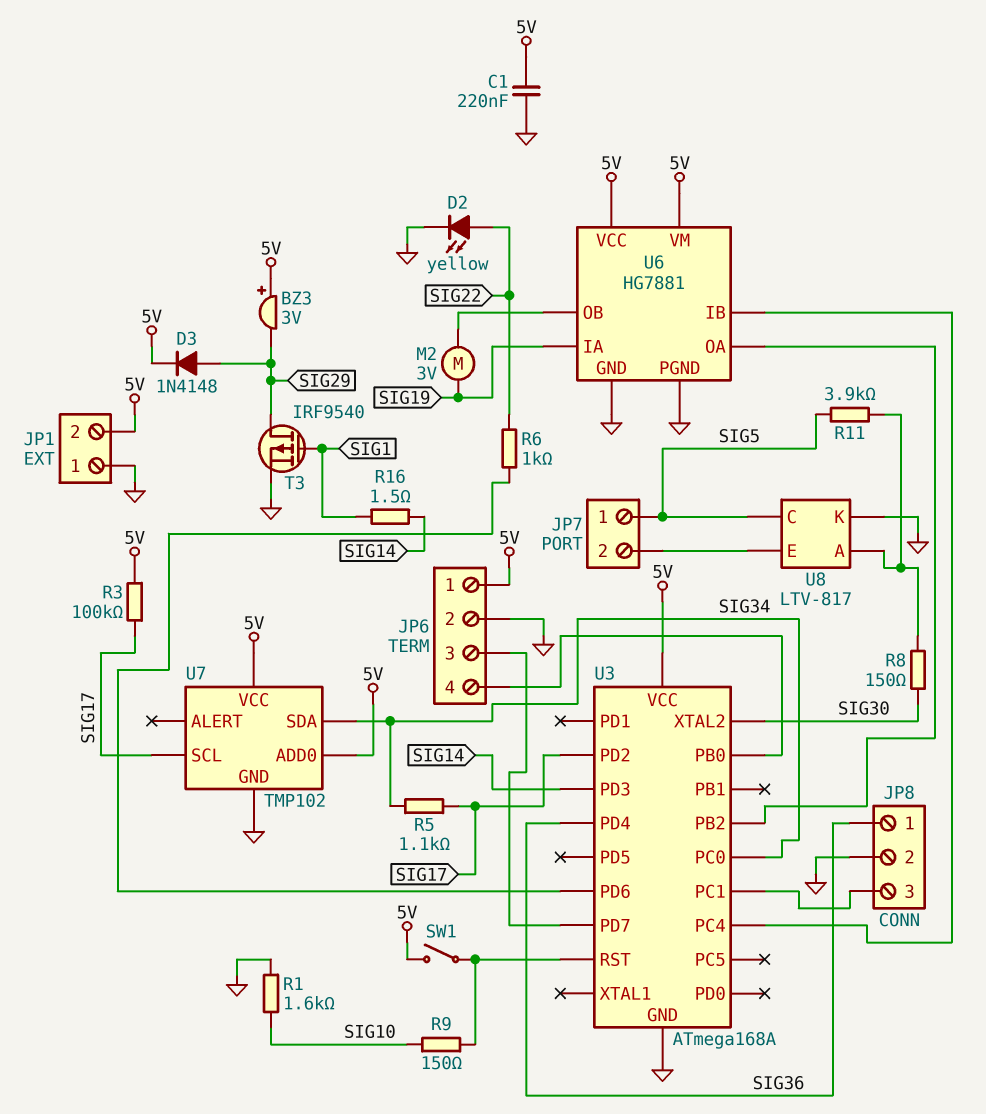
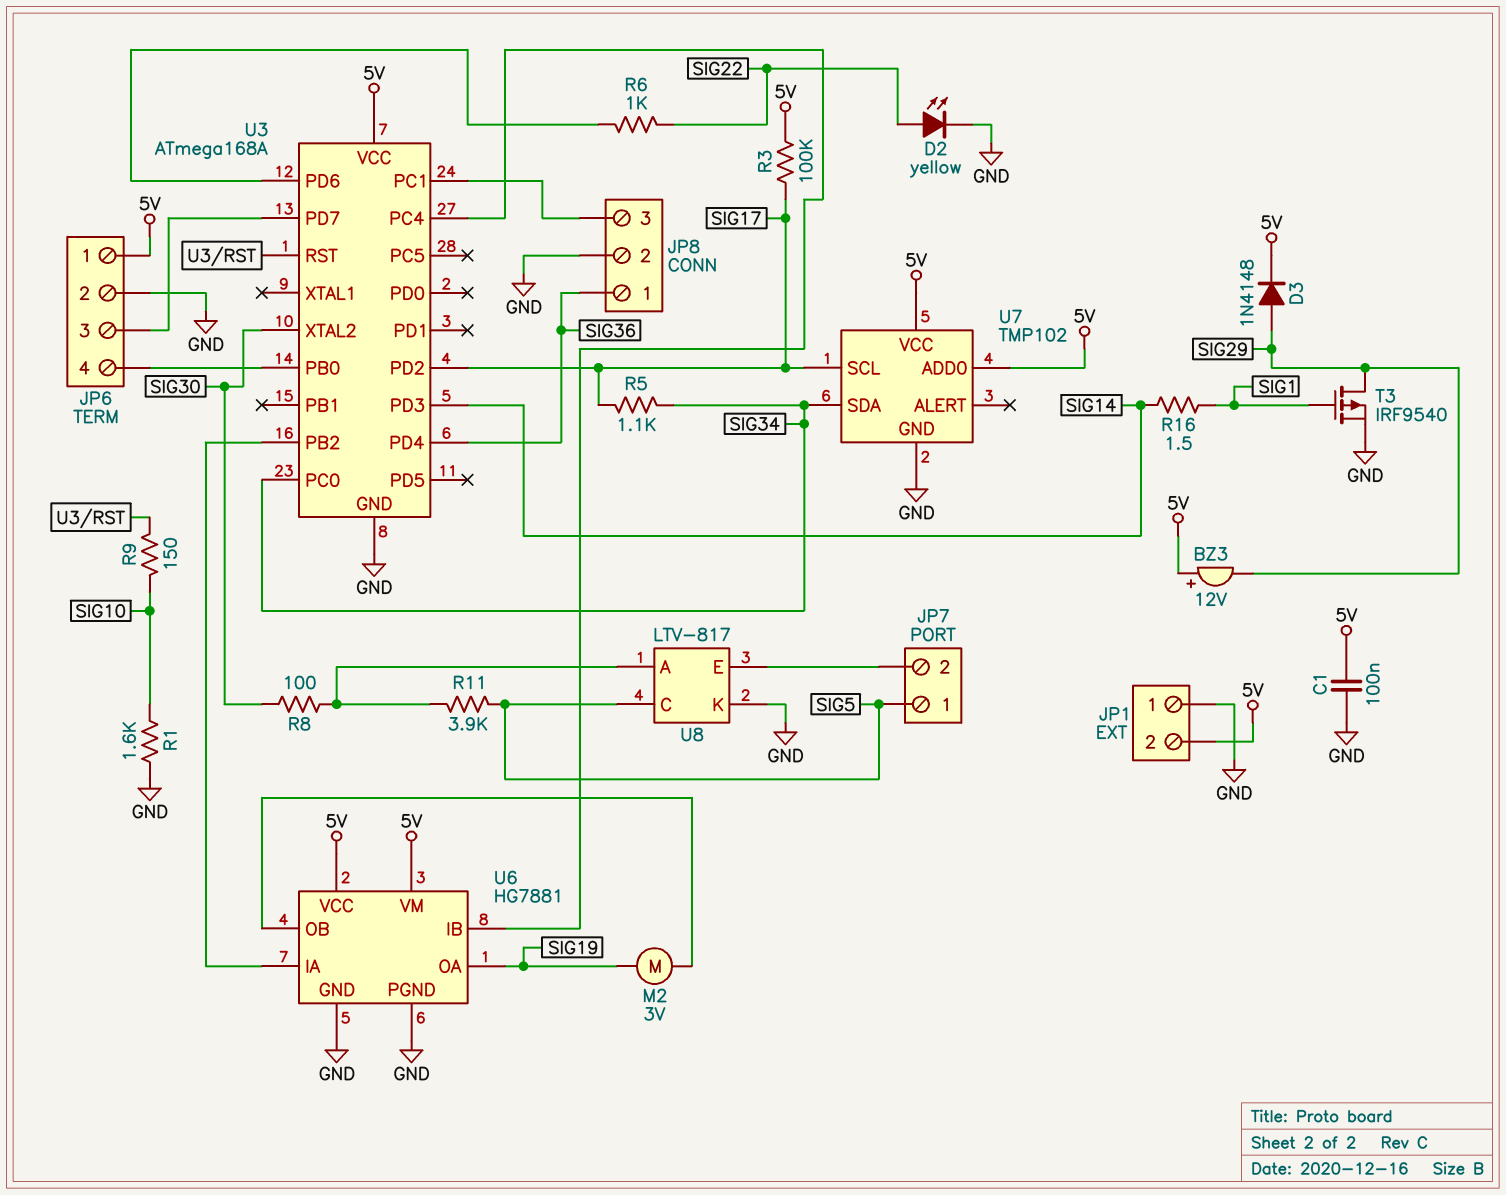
BZ3: buzzer 3V (plus 5V, minus SIG29) -> buzzer 12V (plus 5V, minus SIG29)
C1: 220nF (5V, GND) -> 100nF (5V, GND)
R8: 150 (SIG30, U8/A) -> 100 (SIG30, U8/A)
SW1: switch (5V, U3/RST) -> none
U6 pin IA: SIG19 -> U3/PB2
U6 pin OA: U3/PB2 -> SIG19

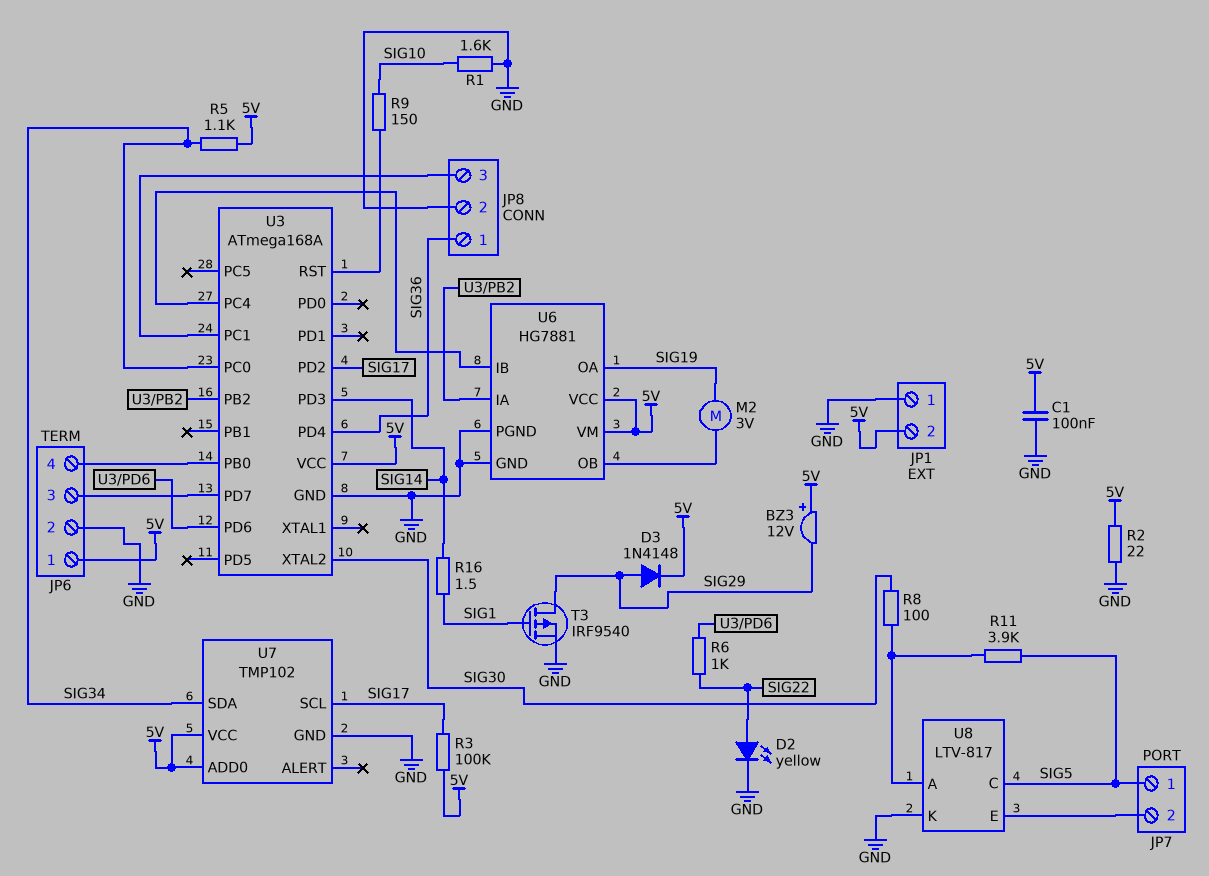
R2: none -> 22 (5V, GND)
R5: 1.1k (SIG17, SIG34) -> 1.1k (5V, SIG34)

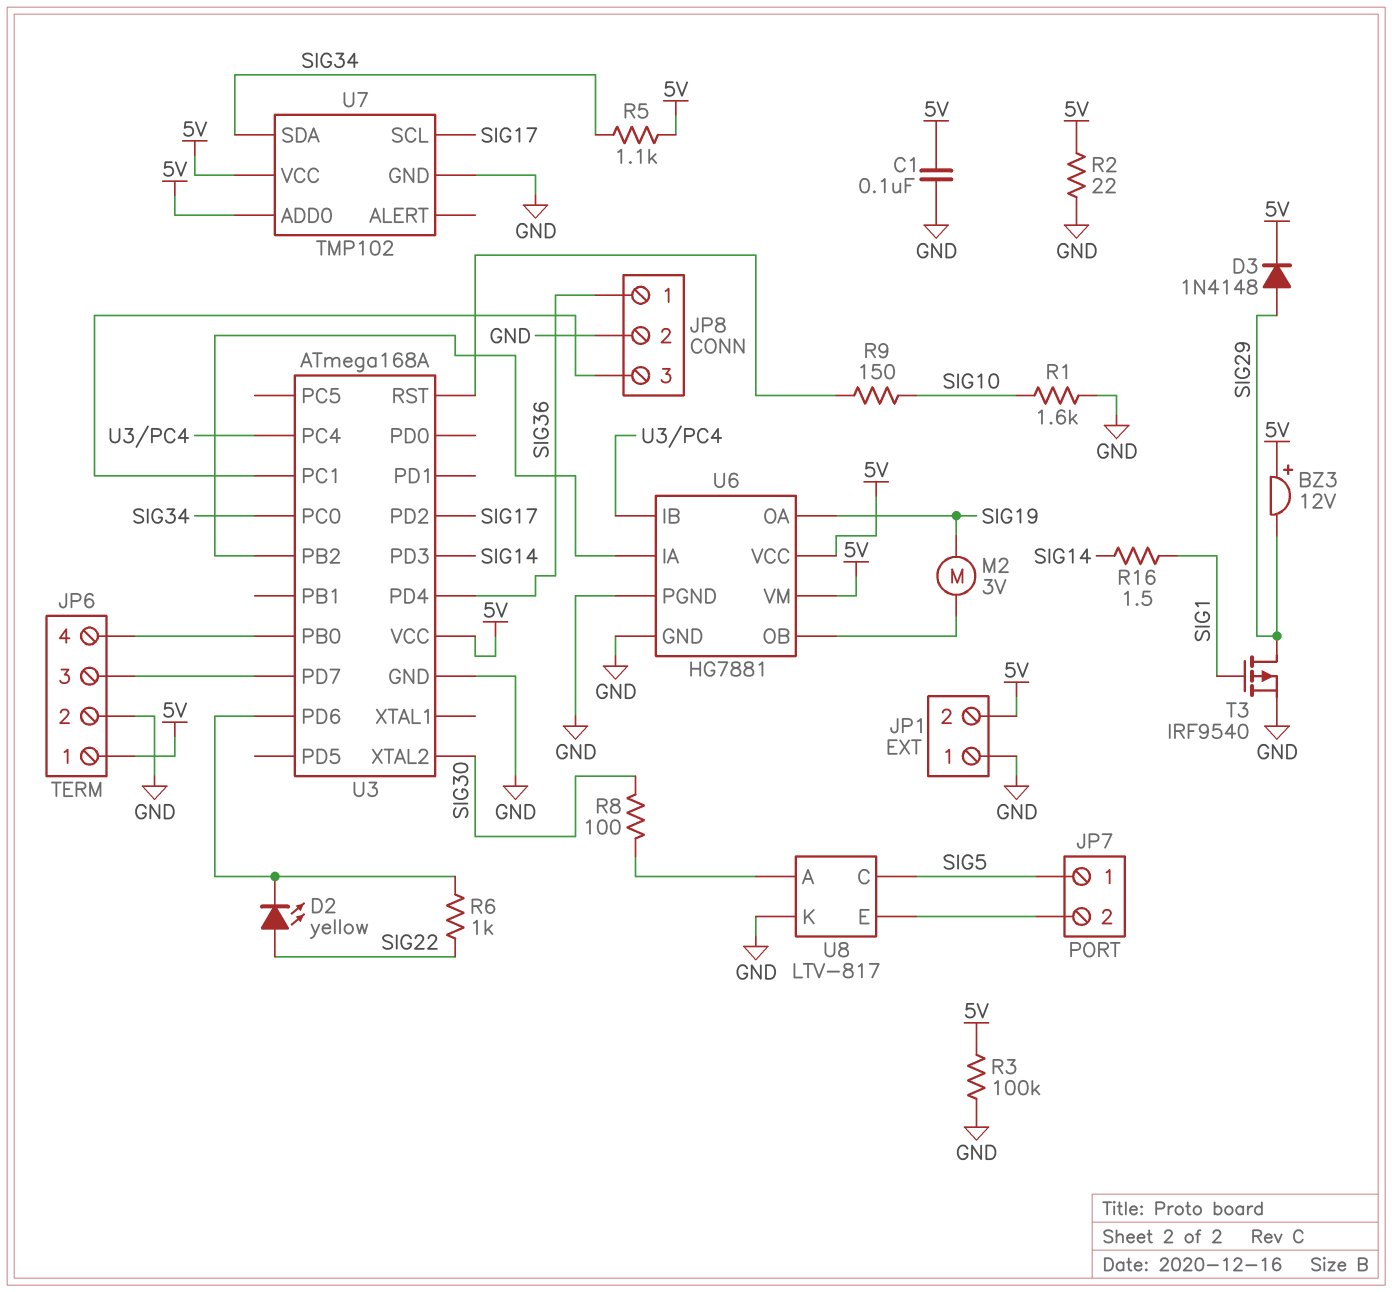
D2: LED yellow (A SIG22, K GND) -> LED yellow (A SIG22, K U3/PD6)
R3: 100k (5V, SIG17) -> 100k (5V, GND)
R11: 3.9k (SIG5, U8/A) -> none

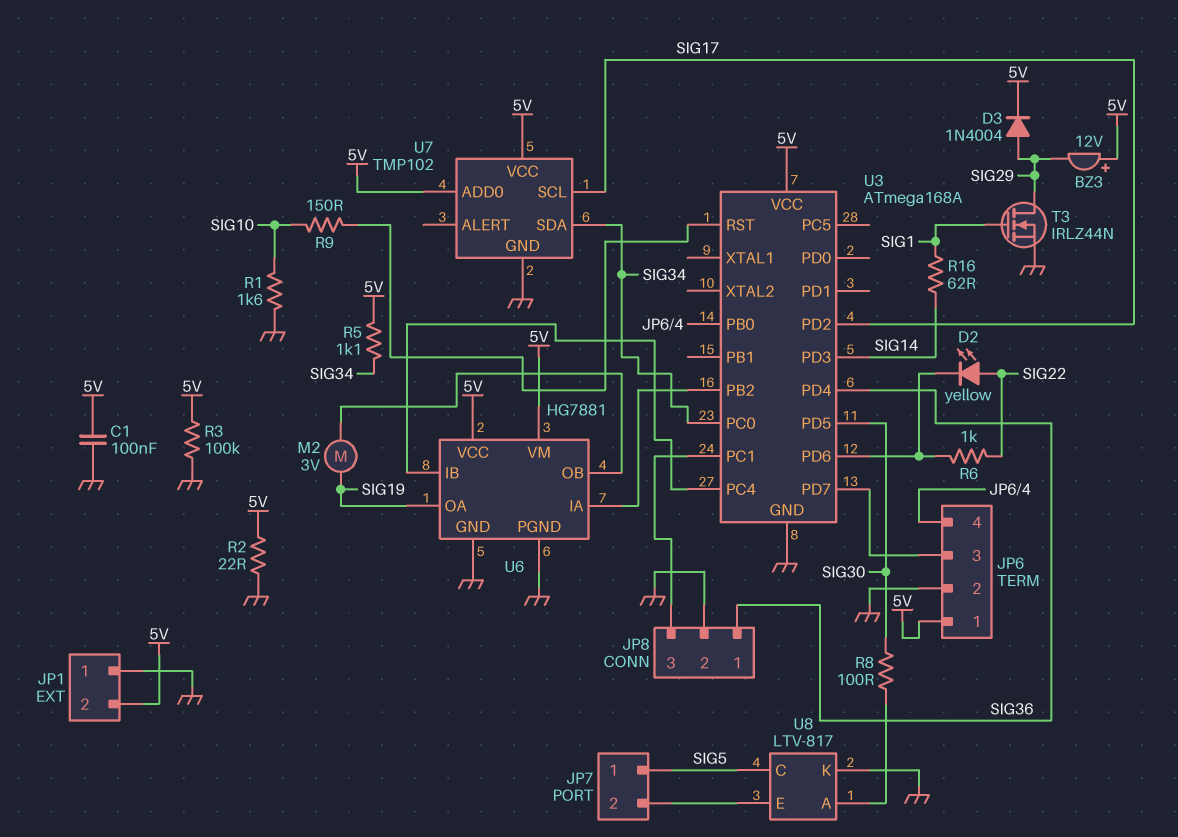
D3: diode 1N4148 (A SIG29, K 5V) -> diode 1N4004 (A SIG29, K 5V)
R16: 1.5 (SIG1, SIG14) -> 62 (SIG1, SIG14)
T3: PMOS IRF9540 (G SIG1, D SIG29, S GND) -> NMOS IRLZ44N (G SIG1, D SIG29, S GND)
U3 pin PD5: none -> SIG30
U3 pin XTAL2: SIG30 -> none

